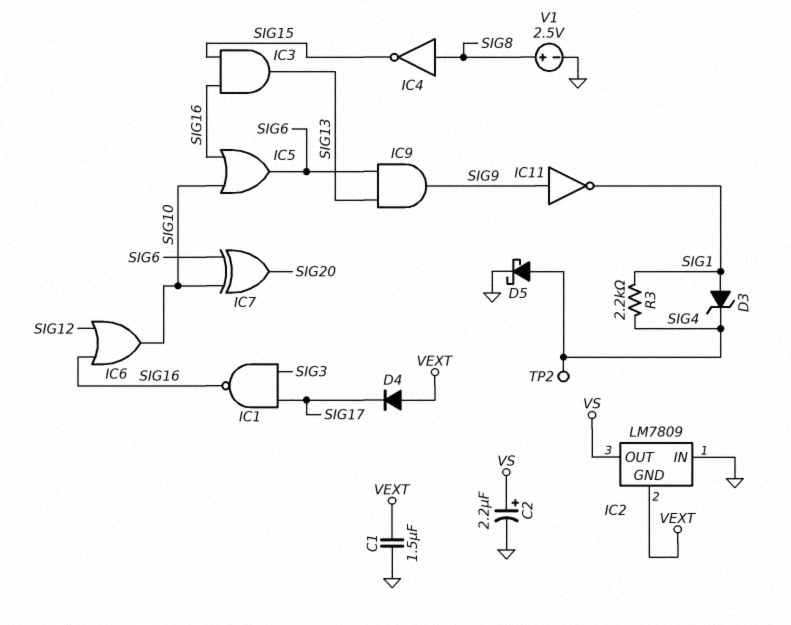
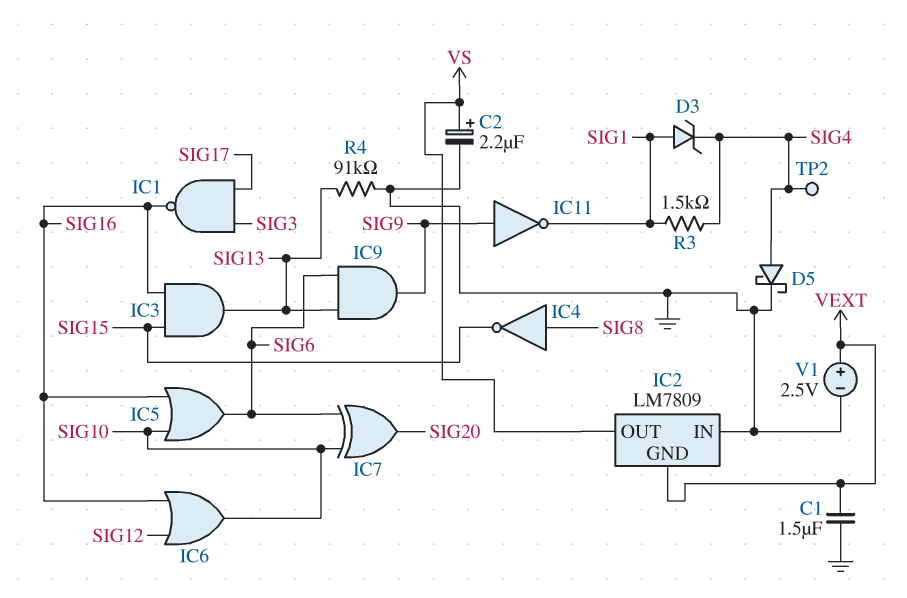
D4: diode (A VEXT, K SIG17) -> none
R3: 2.2k (SIG1, SIG4) -> 1.5k (SIG1, SIG4)
R4: none -> 91k (GND, SIG13)
V1: 2.5V (plus SIG8, minus GND) -> 2.5V (plus VEXT, minus GND)

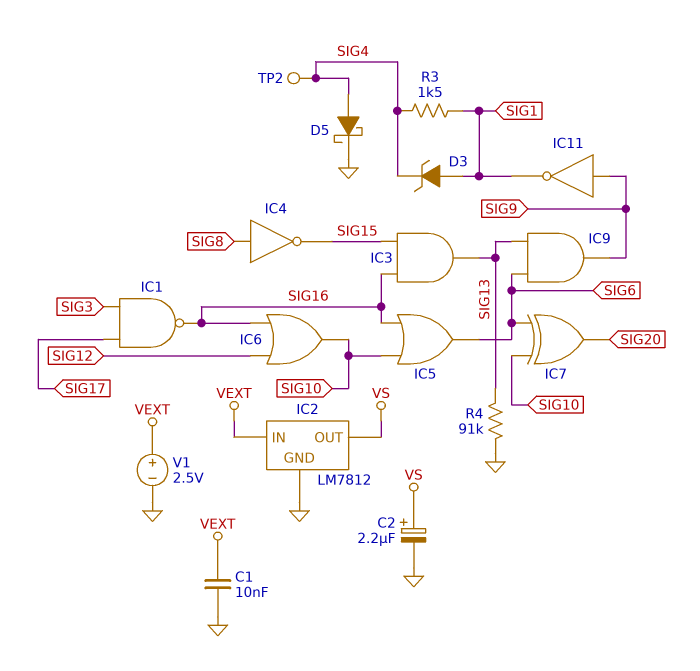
C1: 1.5uF (GND, VEXT) -> 10nF (GND, VEXT)
IC2: LM7809 -> LM7812
IC2 pin GND: VEXT -> GND
IC2 pin IN: GND -> VEXT

